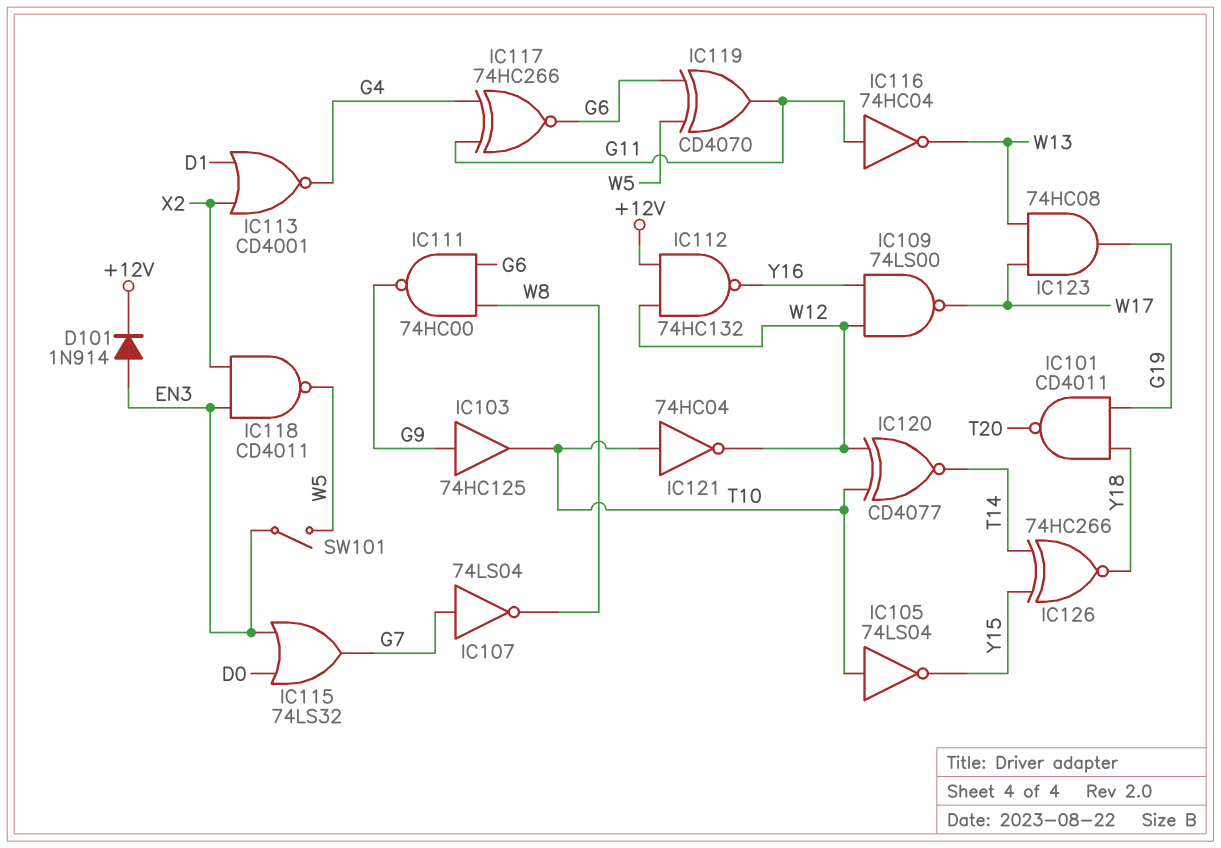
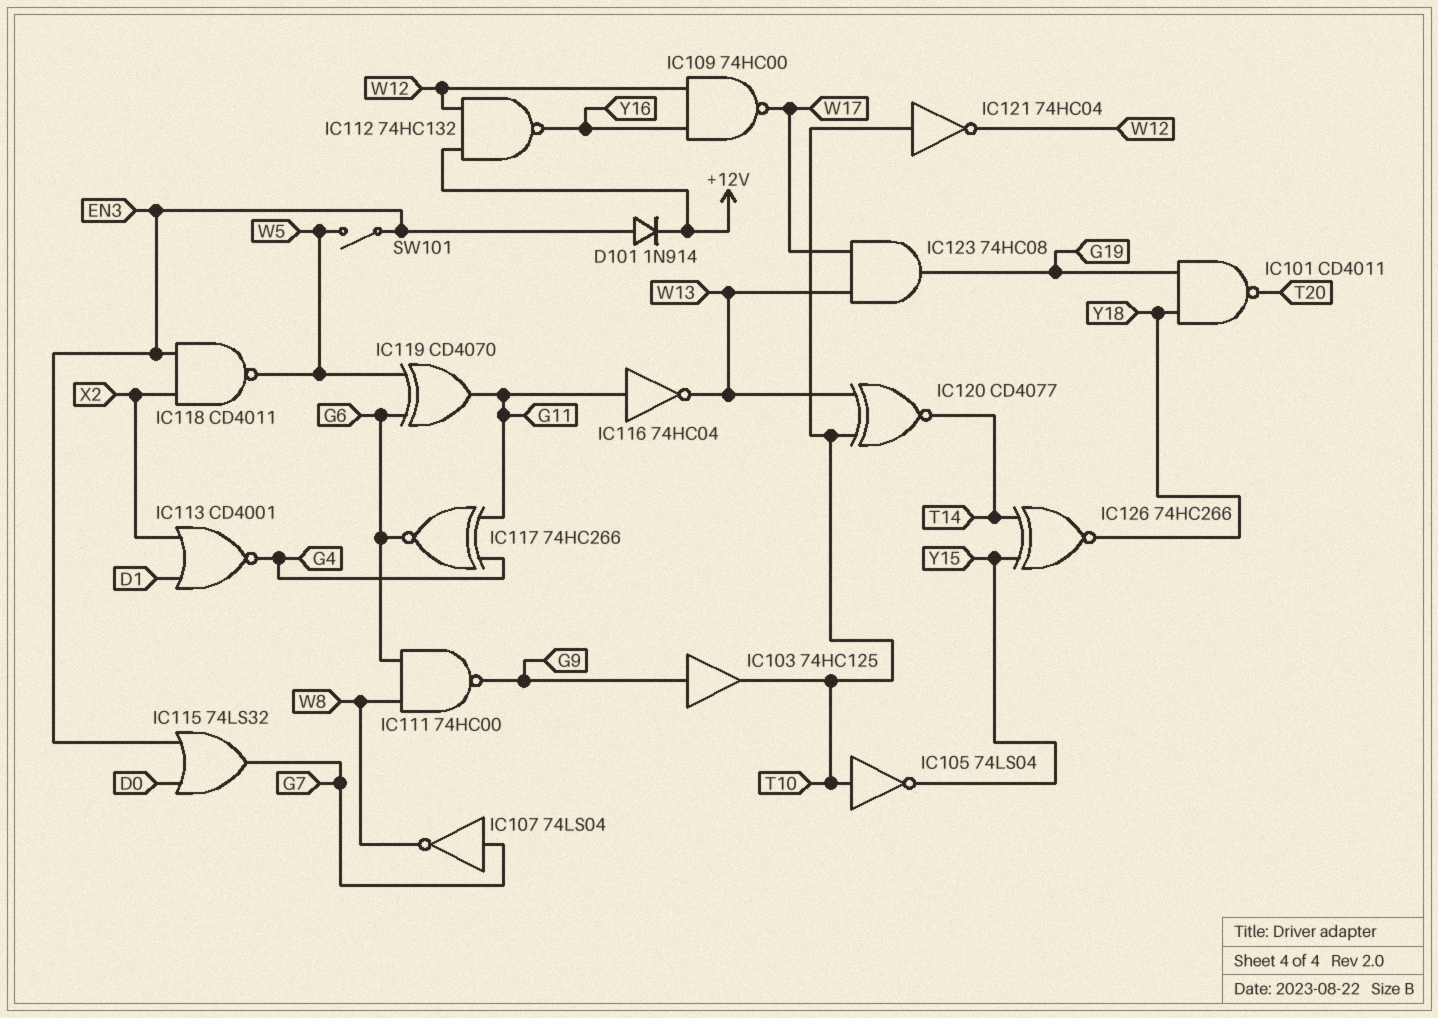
IC109: NAND 74LS00 (in W12, in Y16, out W17) -> NAND 74HC00 (in W12, in Y16, out W17)
IC120: XNOR CD4077 (in T10, in W12, out T14) -> XNOR CD4077 (in T10, in W13, out T14)

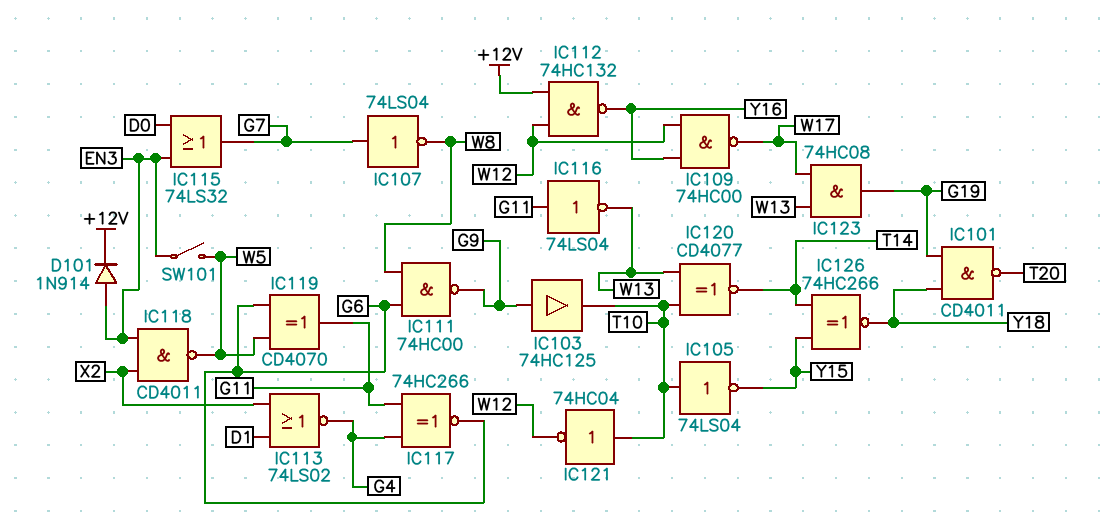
IC113: NOR CD4001 (in D1, in X2, out G4) -> NOR 74LS02 (in D1, in X2, out G4)
IC116: NOT 74HC04 (in G11, out W13) -> NOT 74LS04 (in G11, out W13)

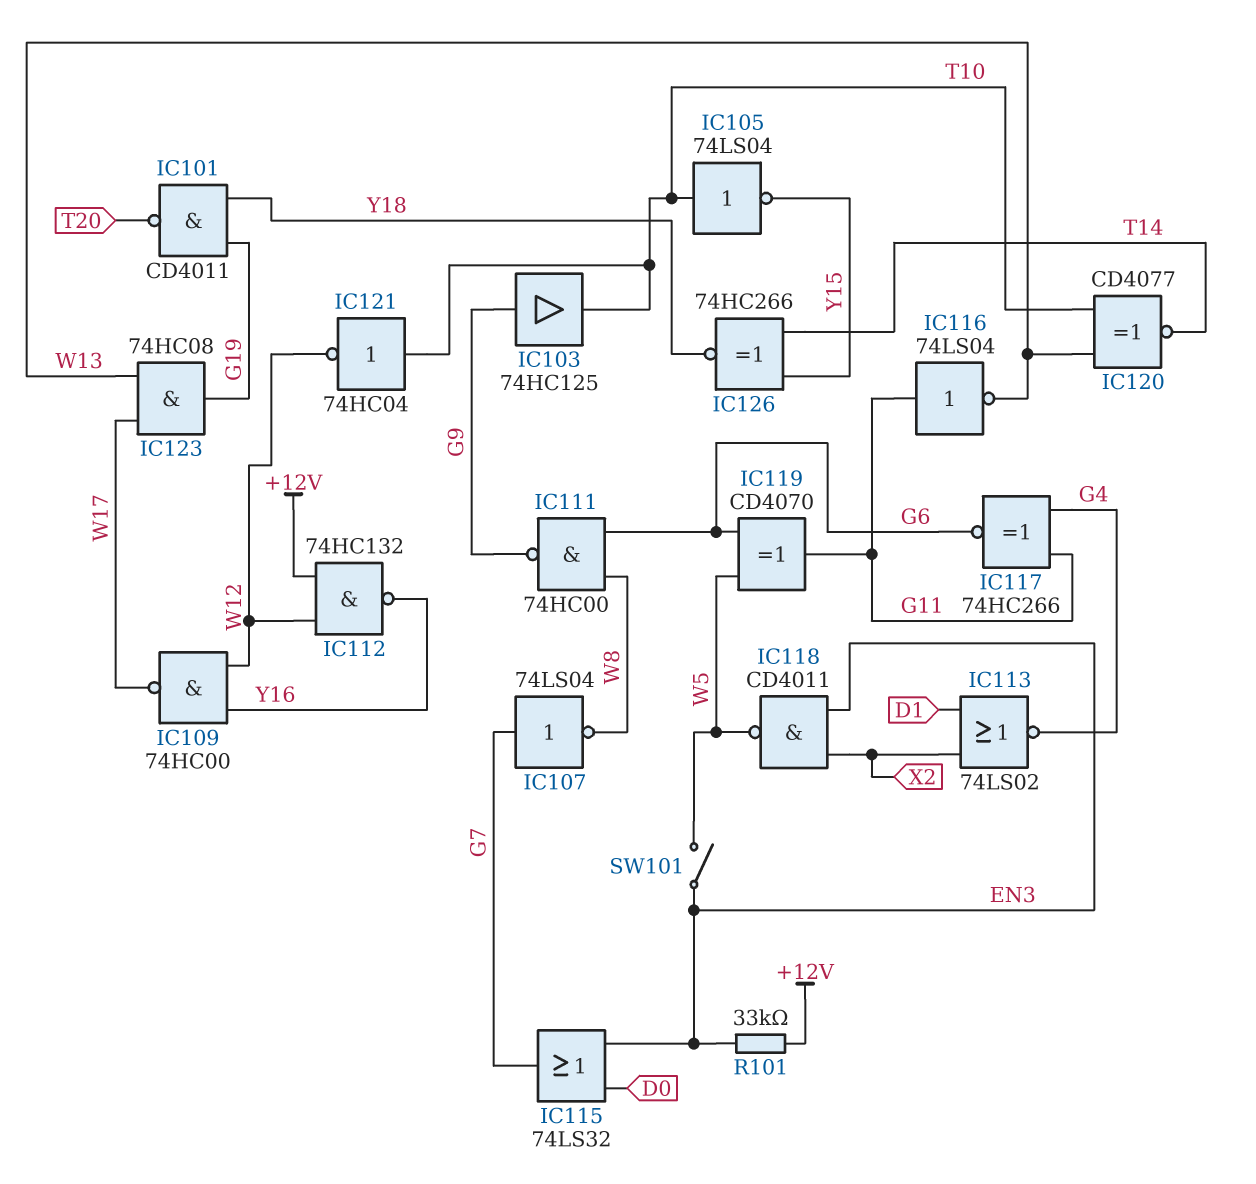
D101: diode 1N914 (A EN3, K +12V) -> none
R101: none -> 33k (+12V, EN3)

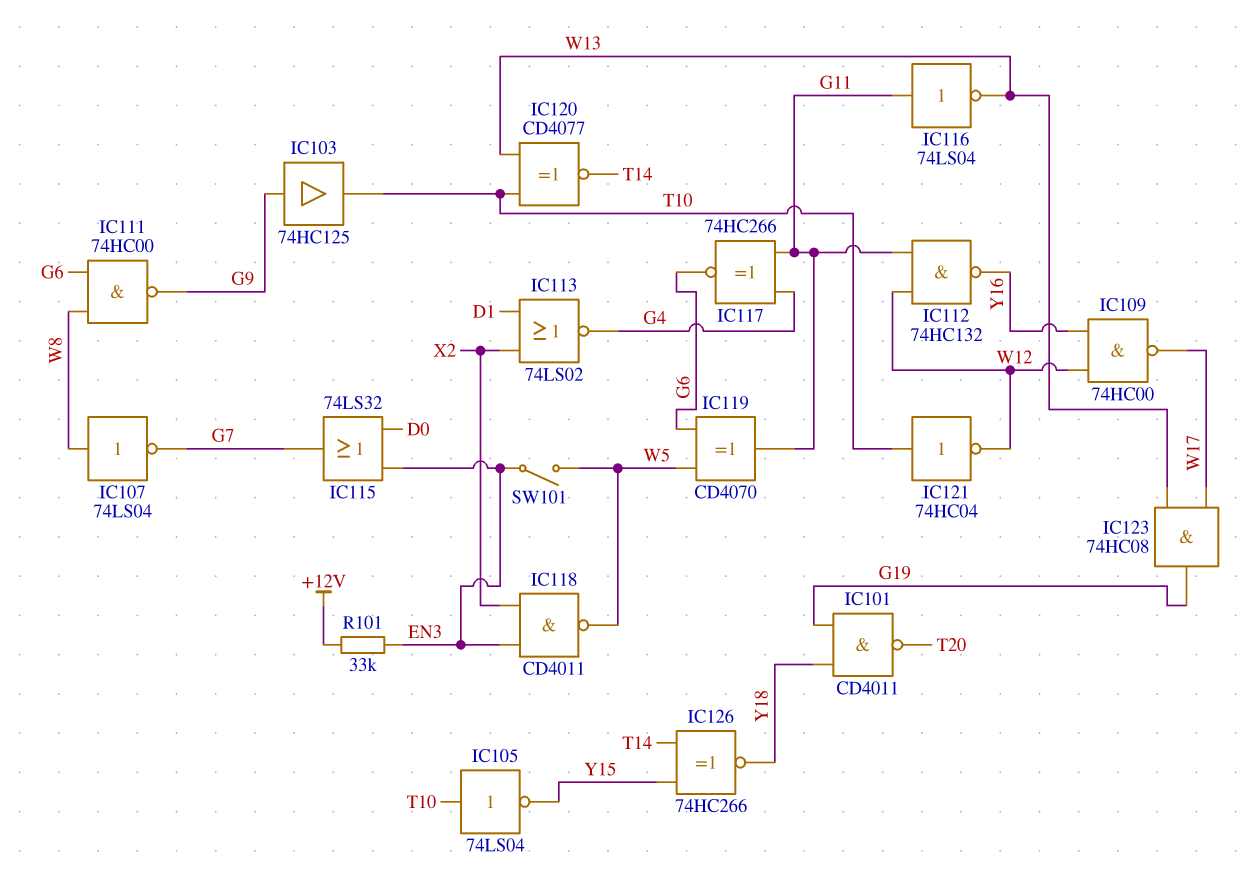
IC107: NOT 74LS04 (in G7, out W8) -> NOT 74LS04 (in W8, out G7)
IC112: NAND 74HC132 (in +12V, in W12, out Y16) -> NAND 74HC132 (in G11, in W12, out Y16)

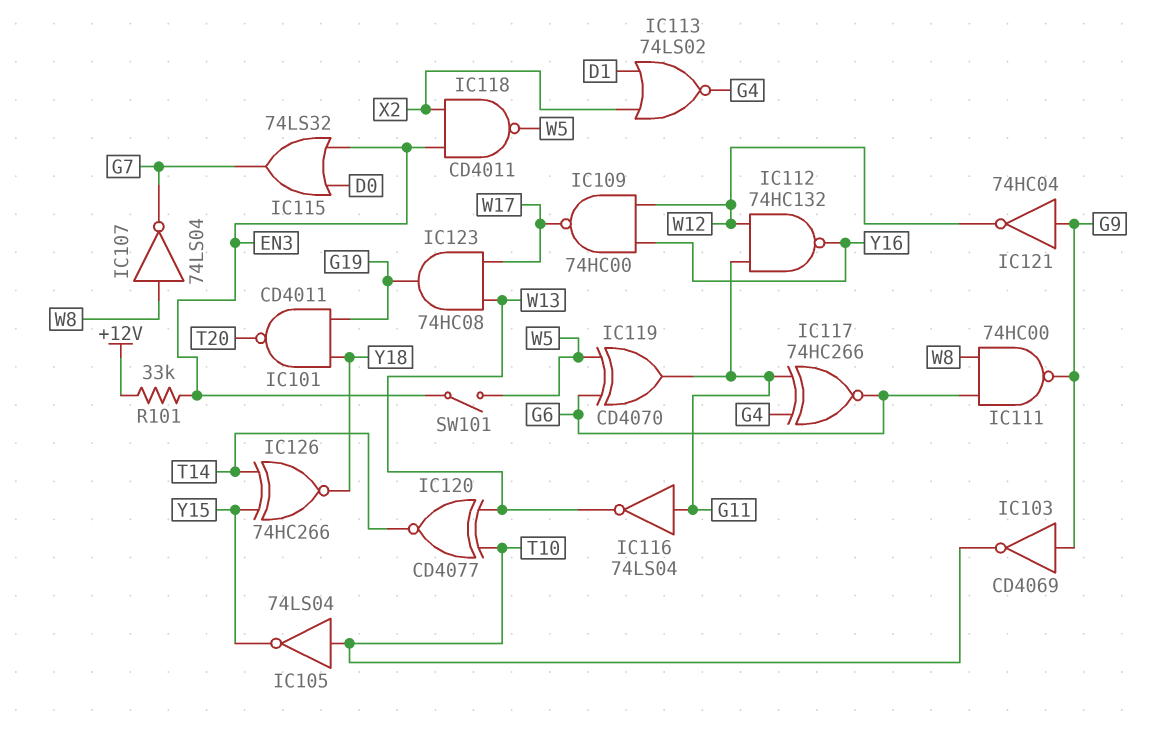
IC103: buffer 74HC125 (in G9, out T10) -> NOT CD4069 (in G9, out T10)
IC121: NOT 74HC04 (in T10, out W12) -> NOT 74HC04 (in G9, out W12)

